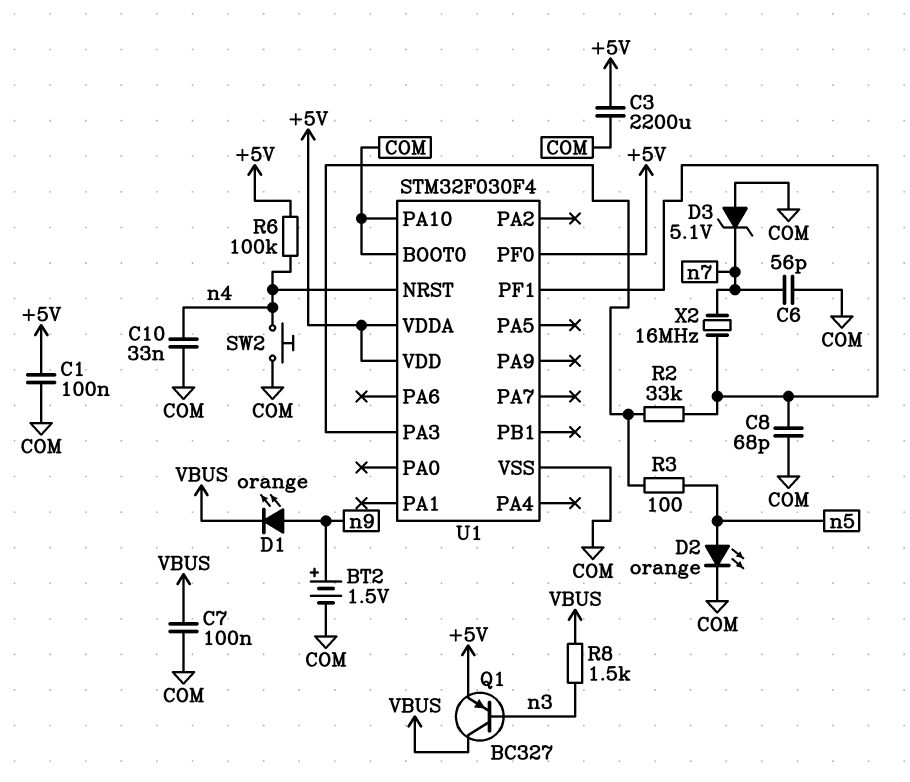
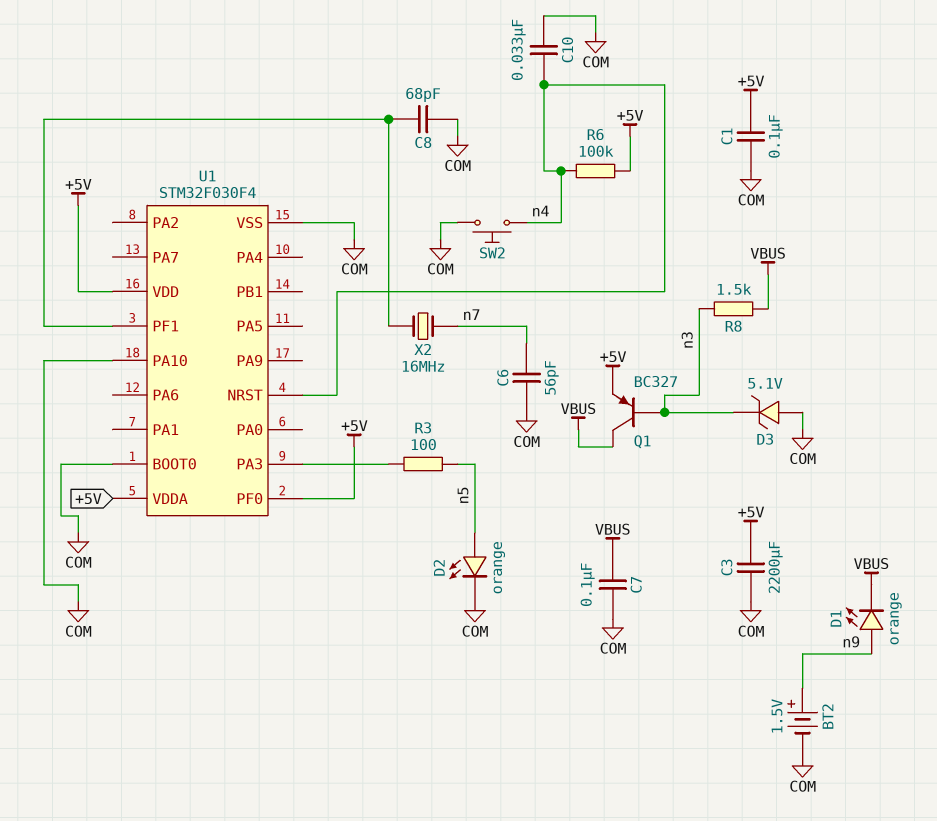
D3: zener 5.1V (A COM, K n7) -> zener 5.1V (A COM, K n3)
R2: 33k (U1/PA3, U1/PF1) -> none

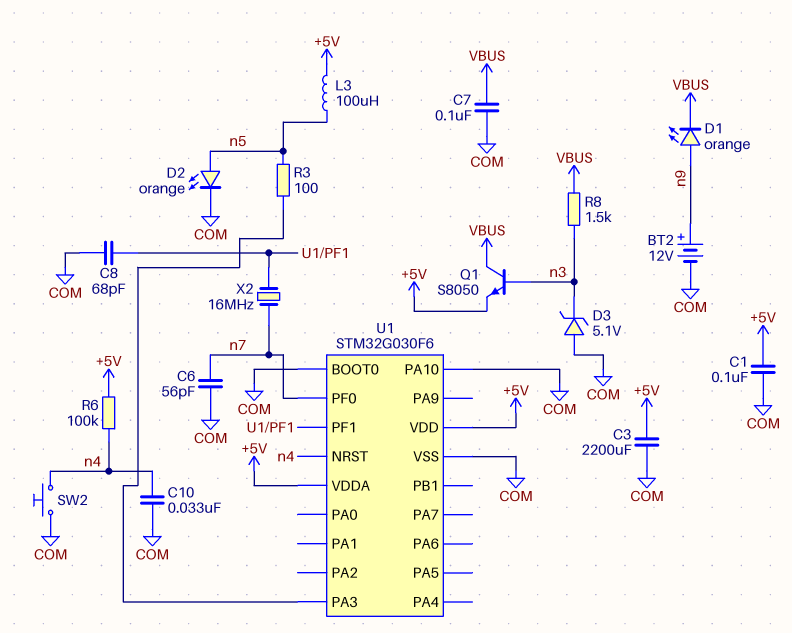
BT2: 1.5V (plus n9, minus COM) -> 12V (plus n9, minus COM)
L3: none -> 100uH (+5V, n5)
Q1: PNP BC327 (B n3, C VBUS, E +5V) -> NPN S8050 (B n3, C VBUS, E +5V)
U1: STM32F030F4 -> STM32G030F6
U1 pin PF0: +5V -> n7

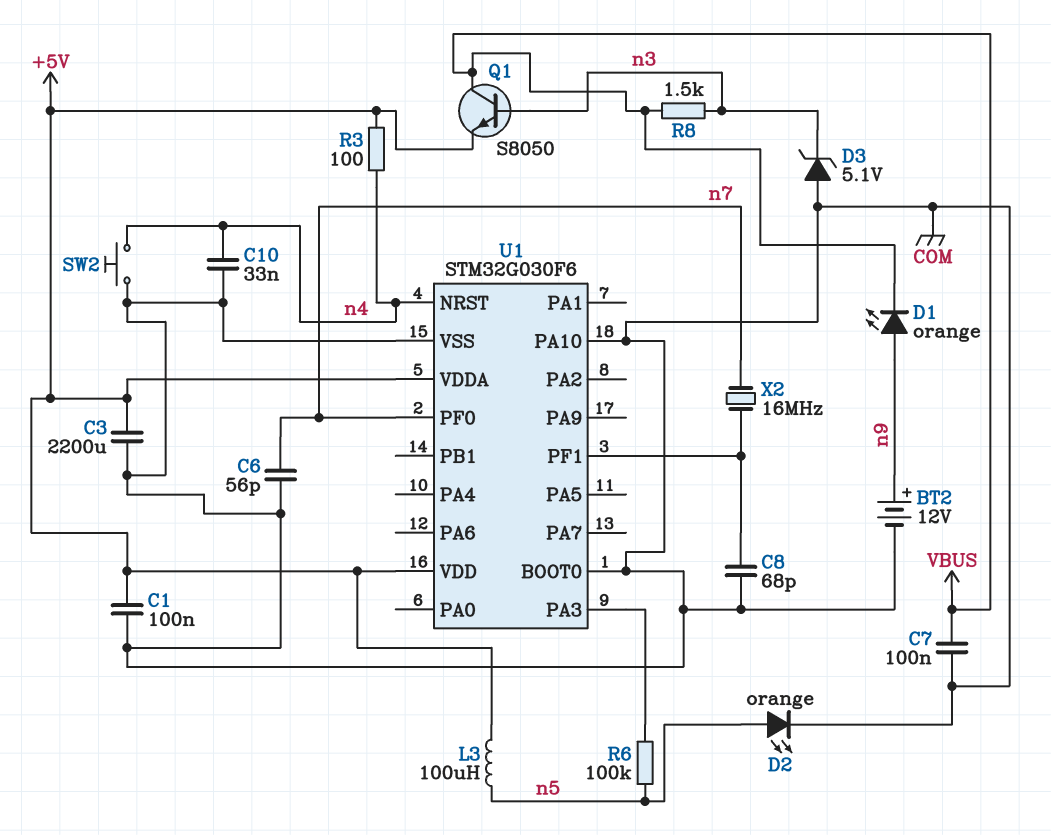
R3: 100 (U1/PA3, n5) -> 100 (+5V, n4)
R6: 100k (+5V, n4) -> 100k (U1/PA3, n5)

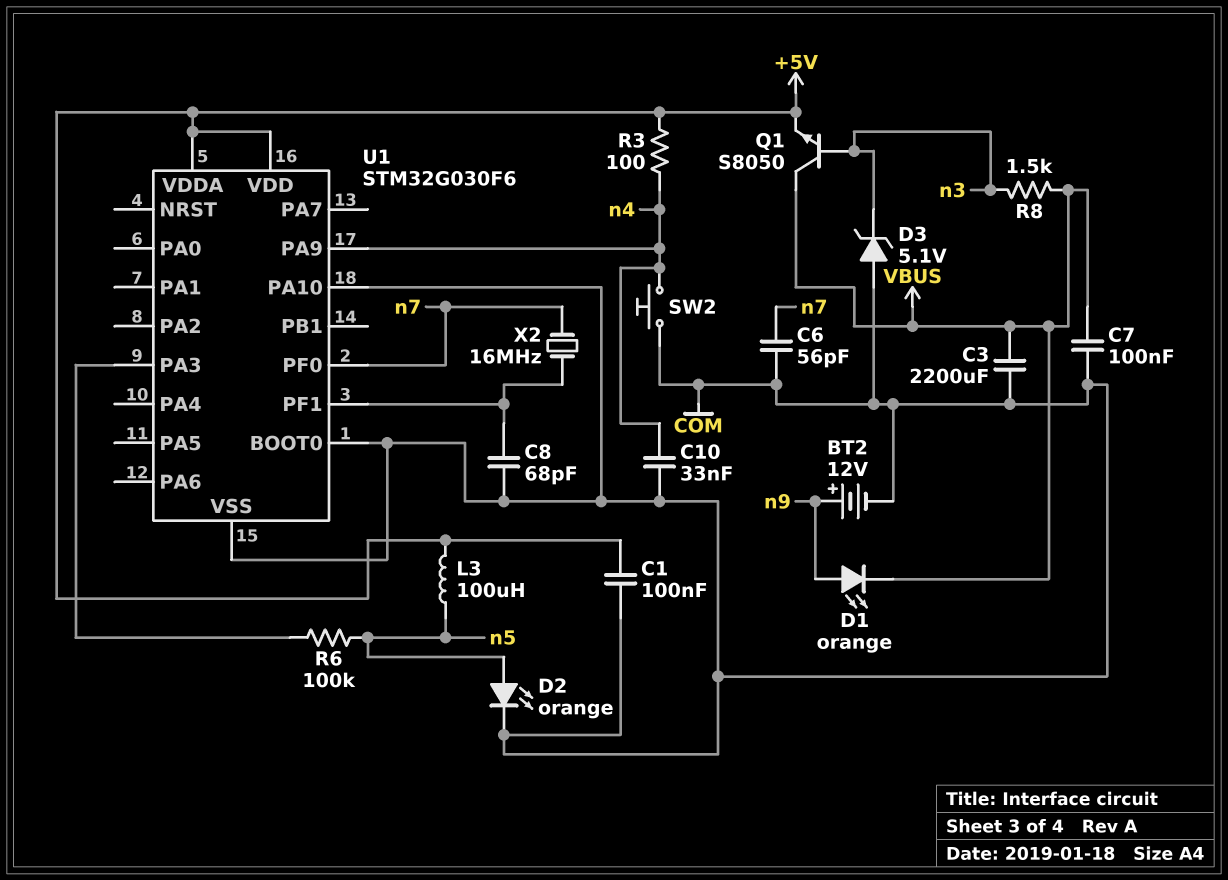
C3: 2200uF (+5V, COM) -> 2200uF (COM, VBUS)
U1 pin NRST: n4 -> none
U1 pin PA9: none -> n4

